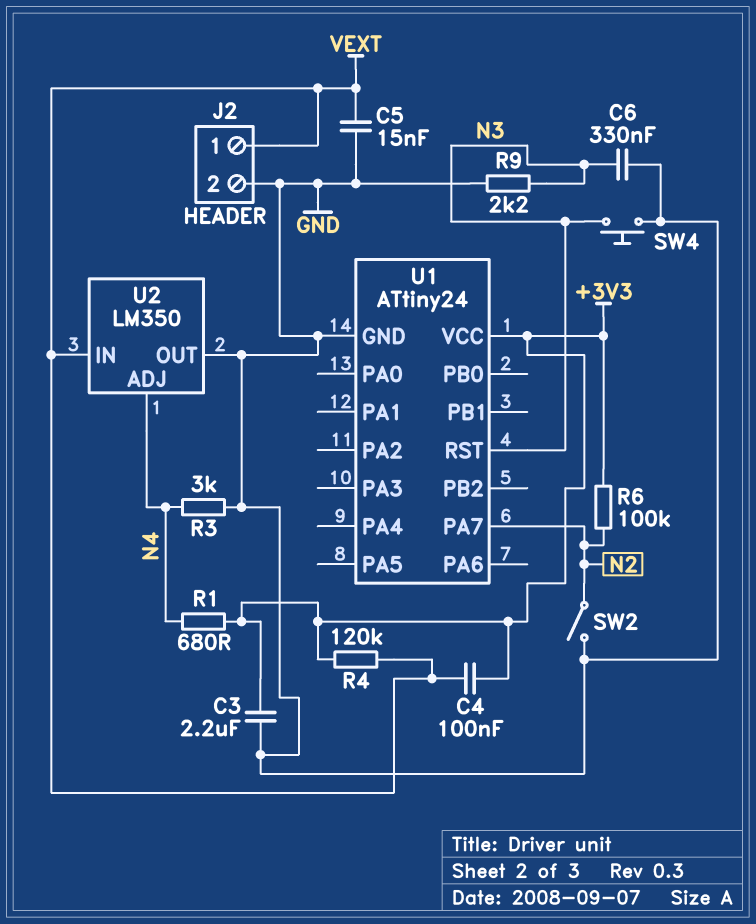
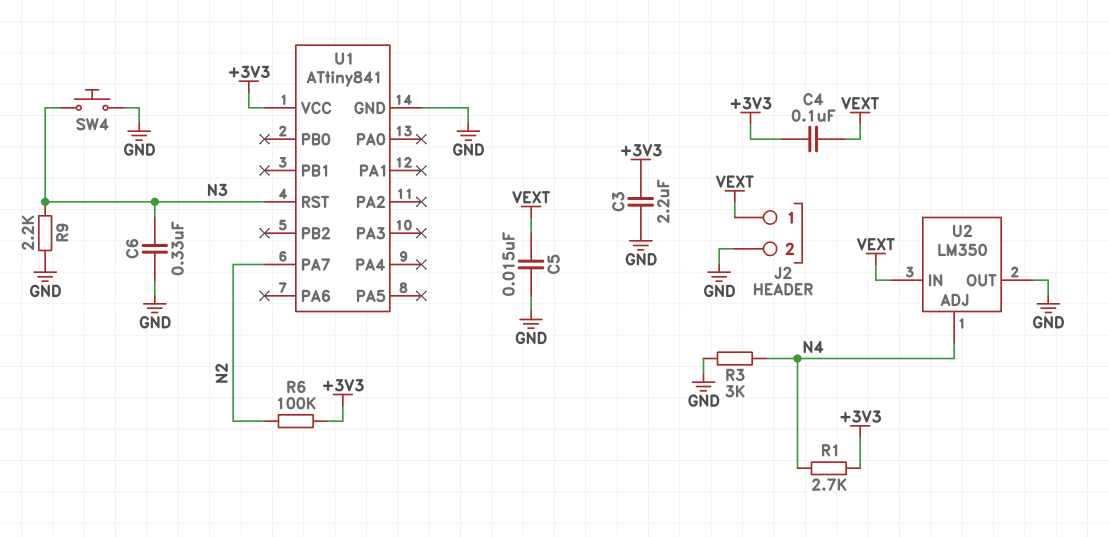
R1: 680 (+3V3, N4) -> 2.7k (+3V3, N4)
R4: 120k (+3V3, VEXT) -> none
SW2: switch (GND, N2) -> none
U1: ATtiny24 -> ATtiny841

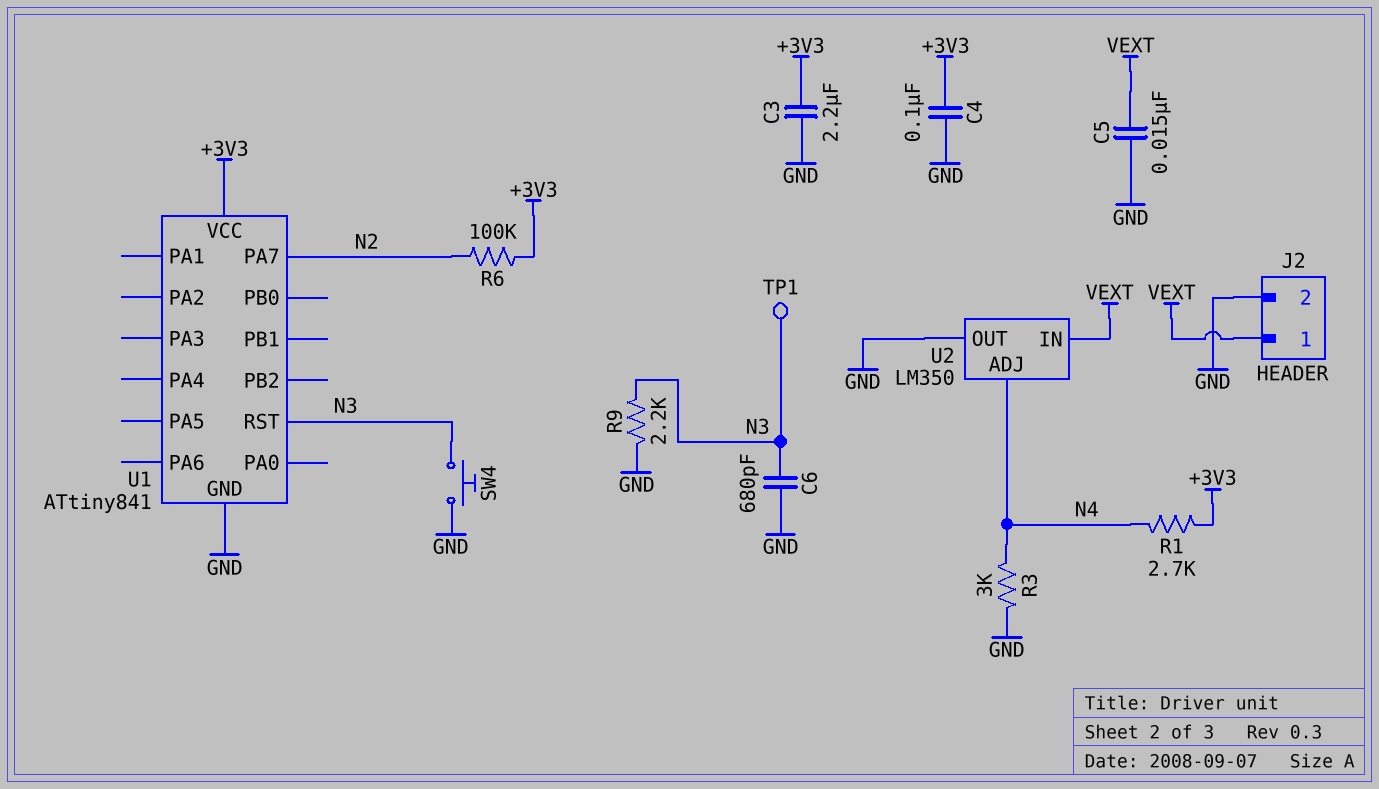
C4: 100nF (+3V3, VEXT) -> 100nF (+3V3, GND)
C6: 330nF (GND, N3) -> 680pF (GND, N3)
TP1: none -> test point (N3)

